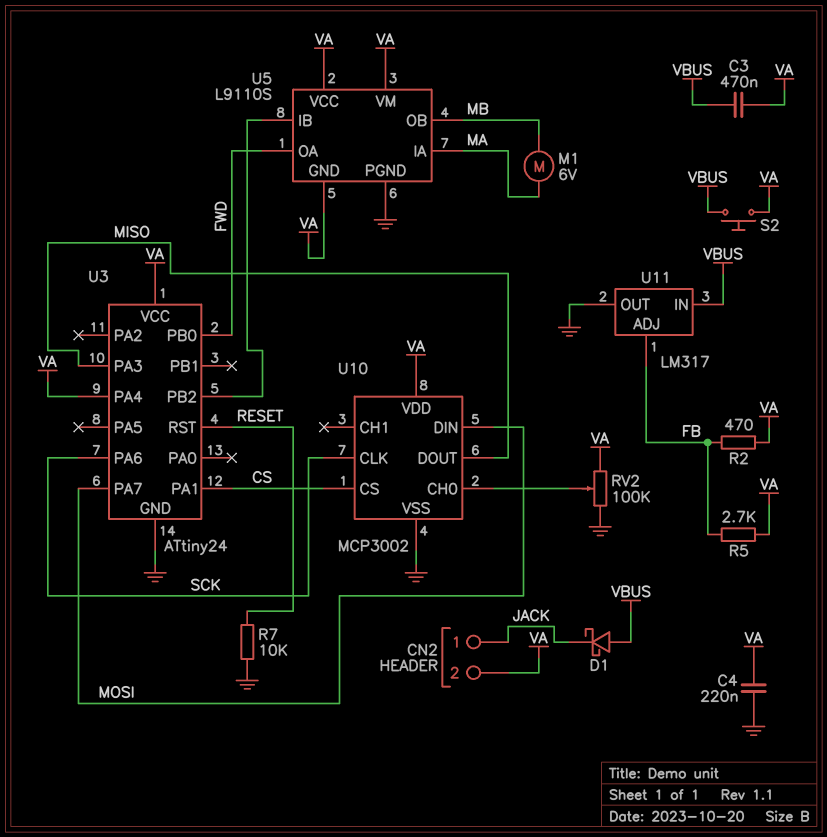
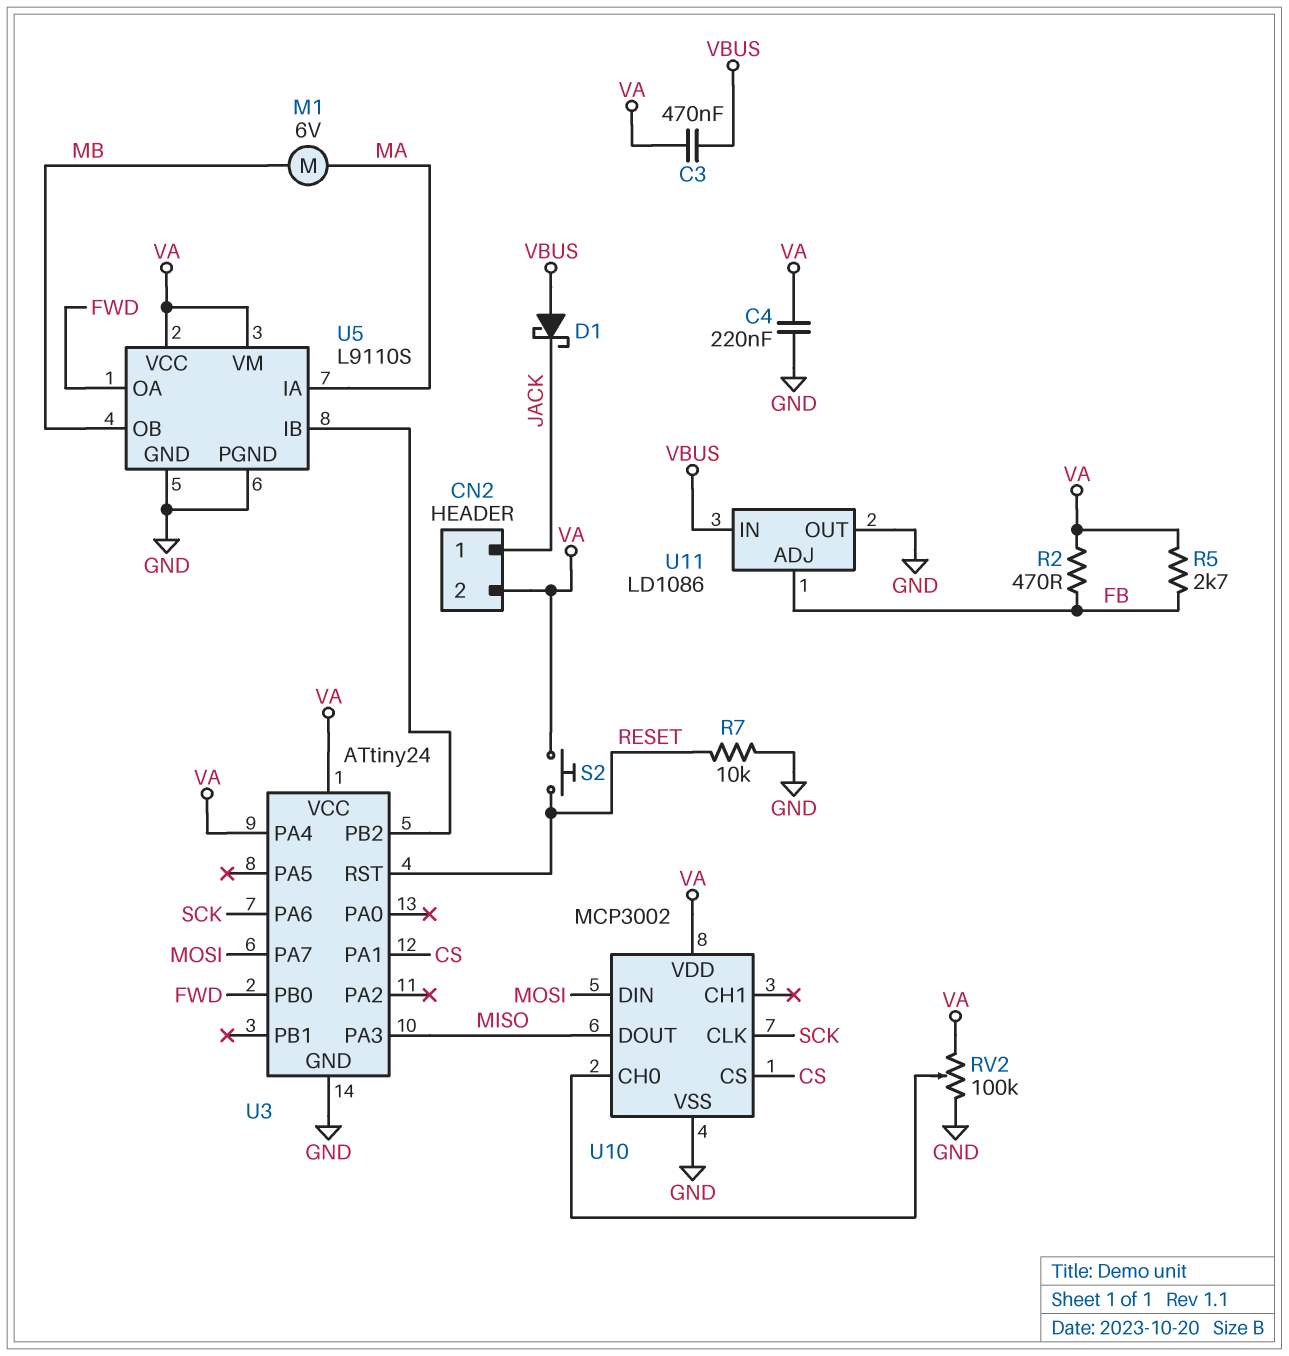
S2: button (VA, VBUS) -> button (RESET, VA)
U5 pin GND: VA -> GND
U11: LM317 -> LD1086

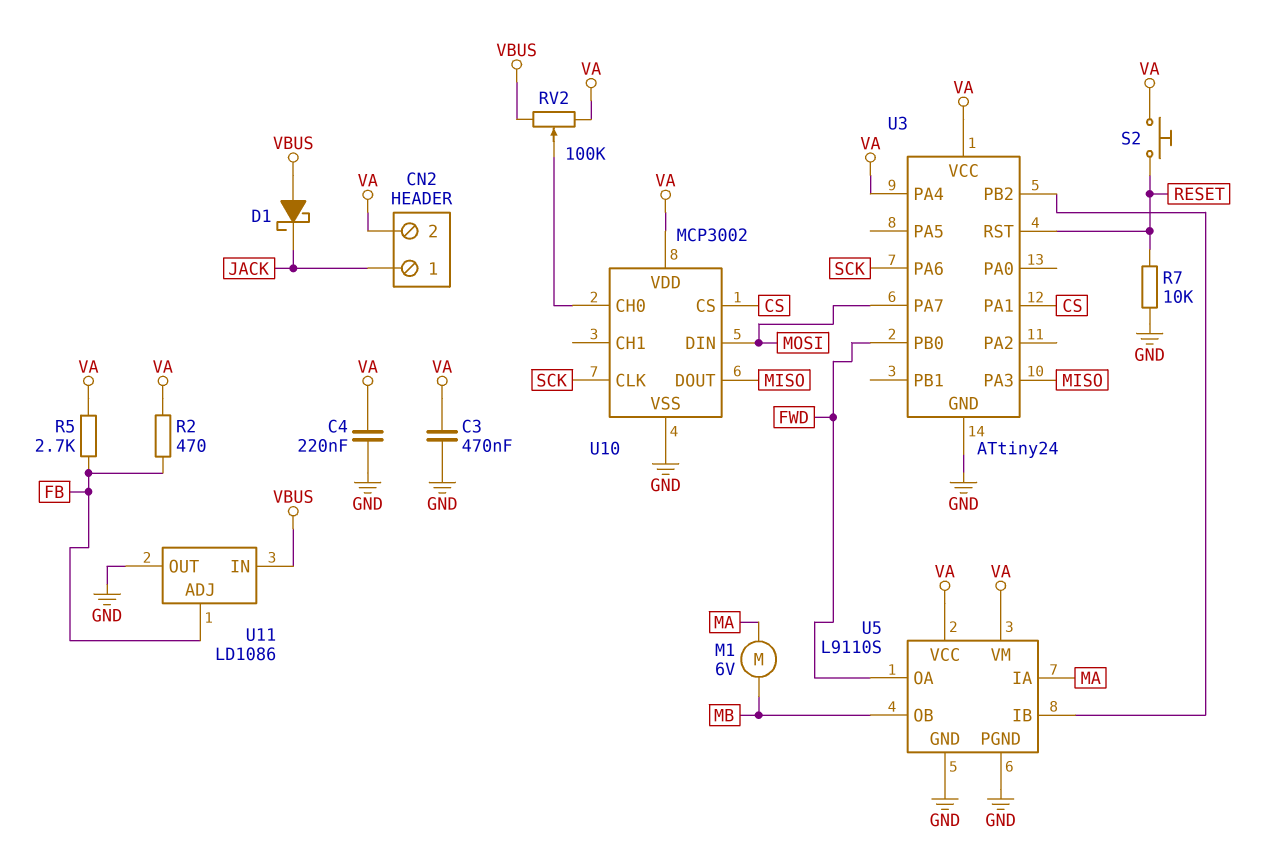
C3: 470nF (VA, VBUS) -> 470nF (GND, VA)
RV2: 100k (GND, VA, wiper U10/CH0) -> 100k (VA, VBUS, wiper U10/CH0)

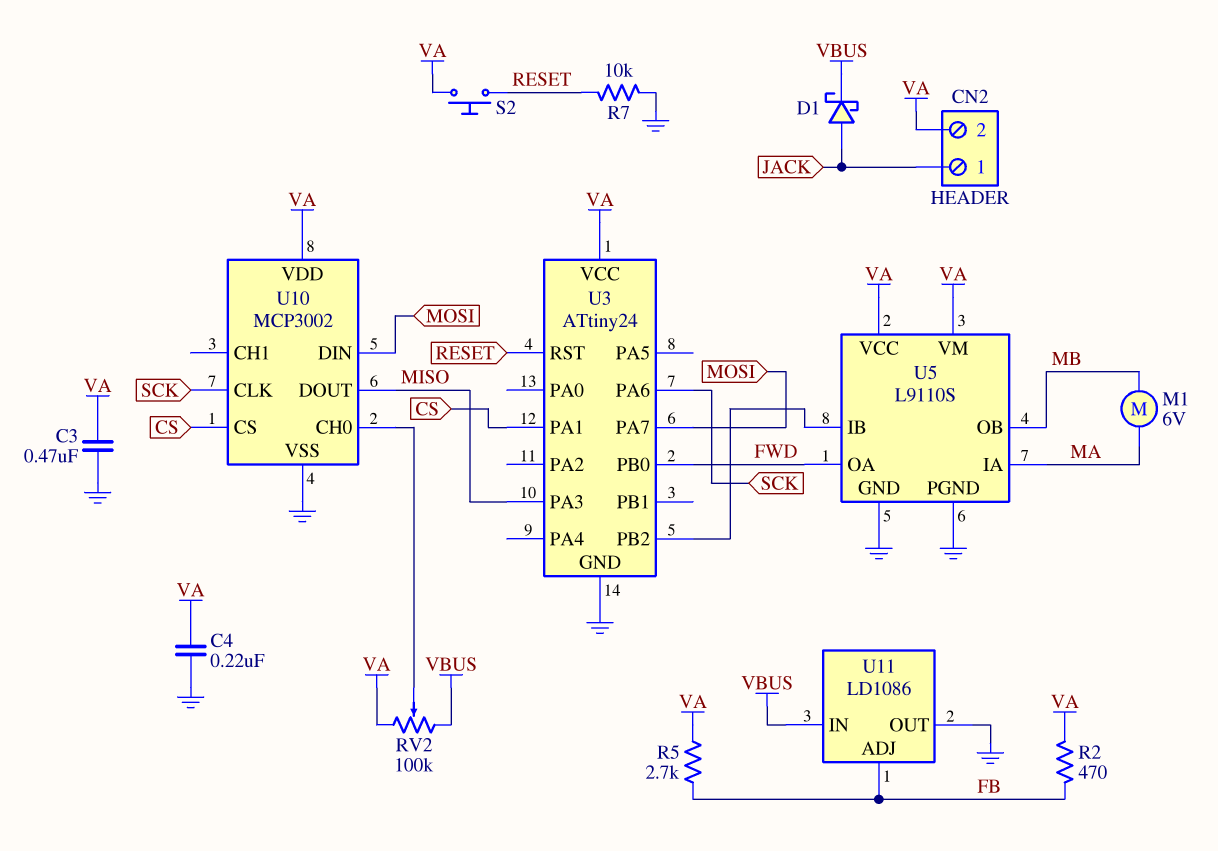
D1: schottky (A VBUS, K JACK) -> schottky (A JACK, K VBUS)
U3 pin PA4: VA -> none

